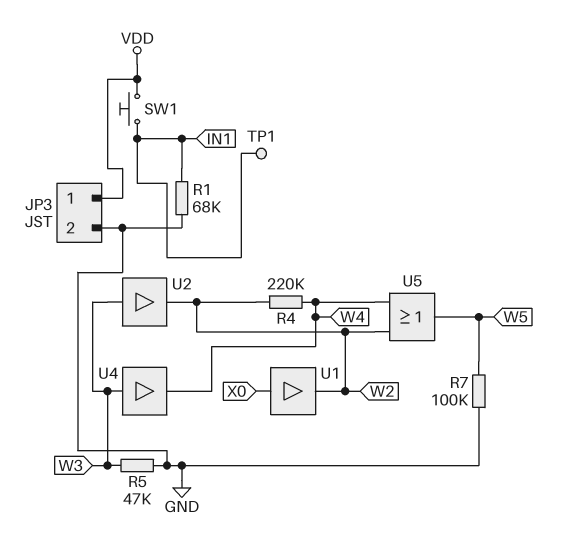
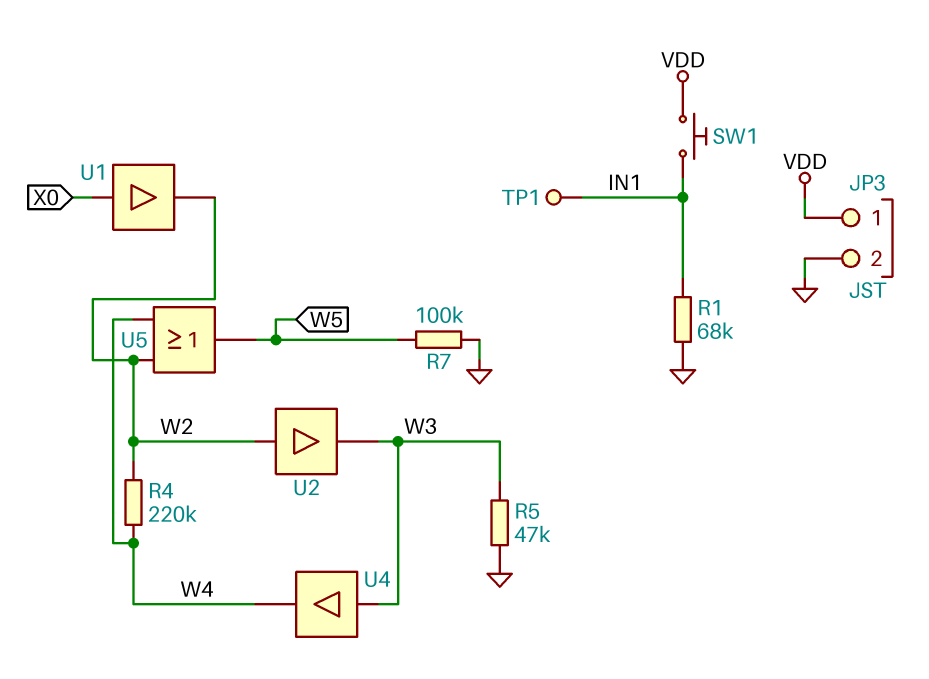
U2: buffer (in W3, out W2) -> buffer (in W2, out W3)

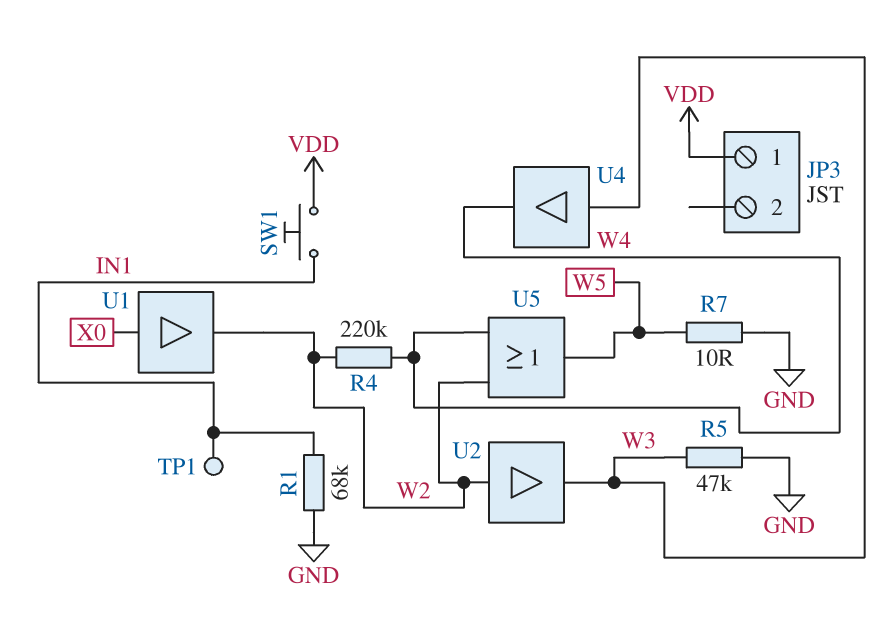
JP3 pin 2: GND -> none
R7: 100k (GND, W5) -> 10 (GND, W5)

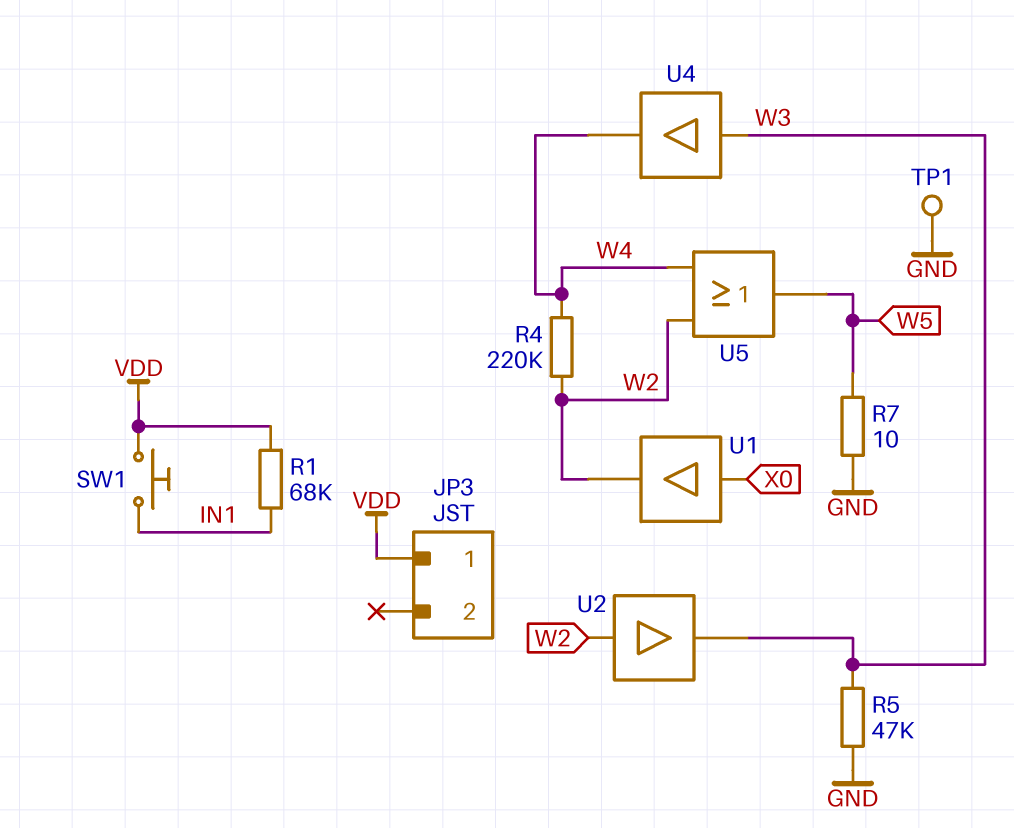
R1: 68k (GND, IN1) -> 68k (IN1, VDD)
TP1: test point (IN1) -> test point (GND)

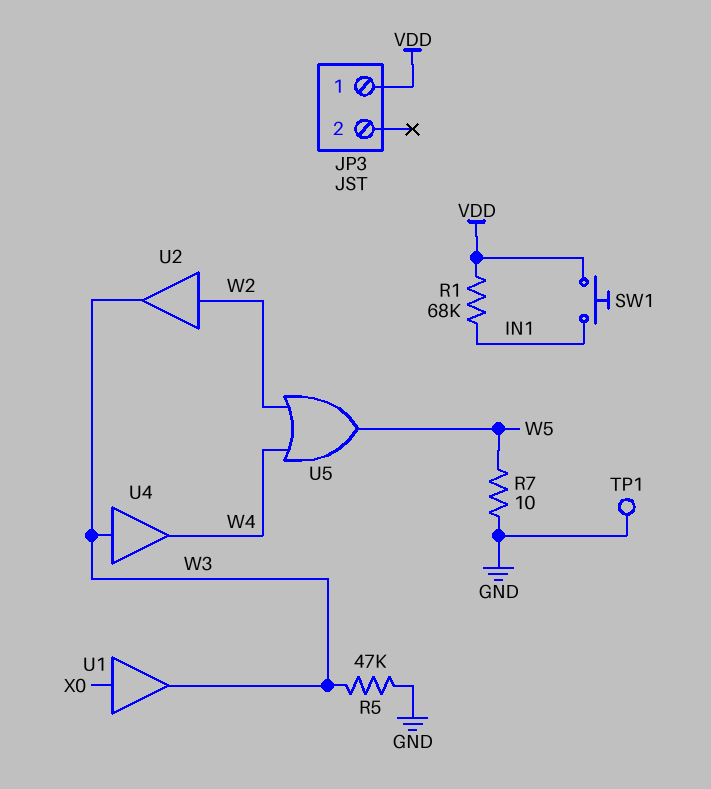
R4: 220k (W2, W4) -> none
U1: buffer (in X0, out W2) -> buffer (in X0, out W3)

